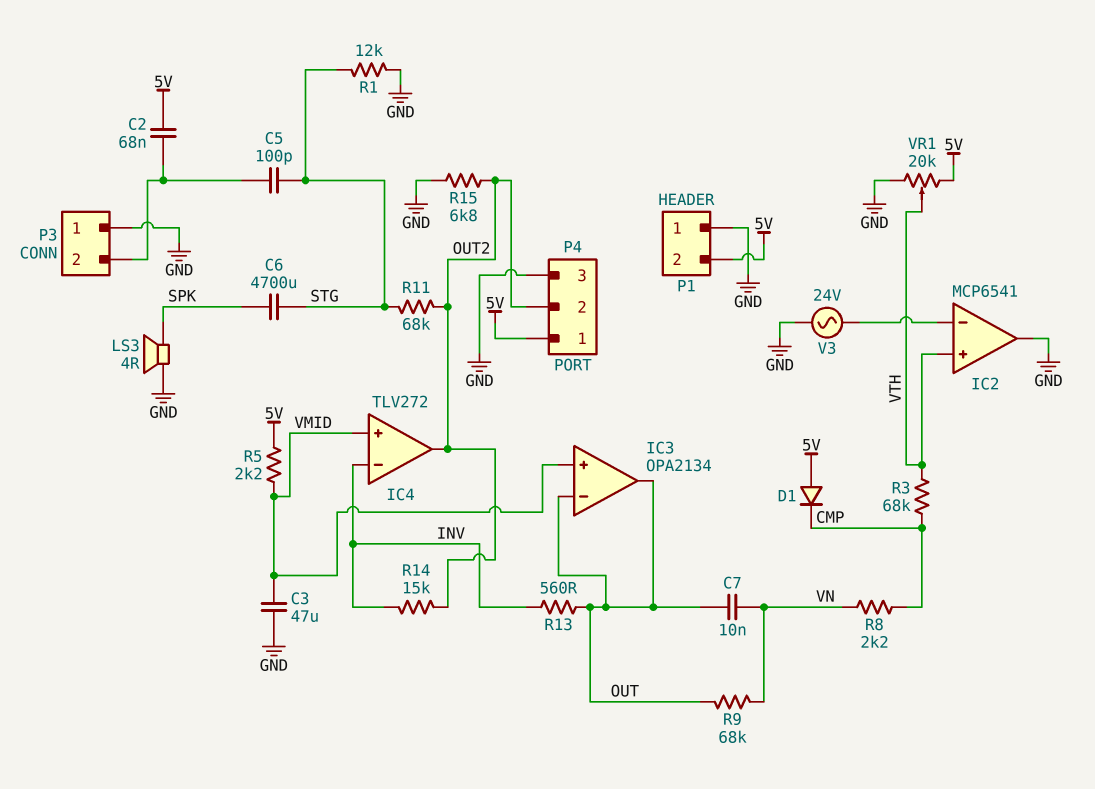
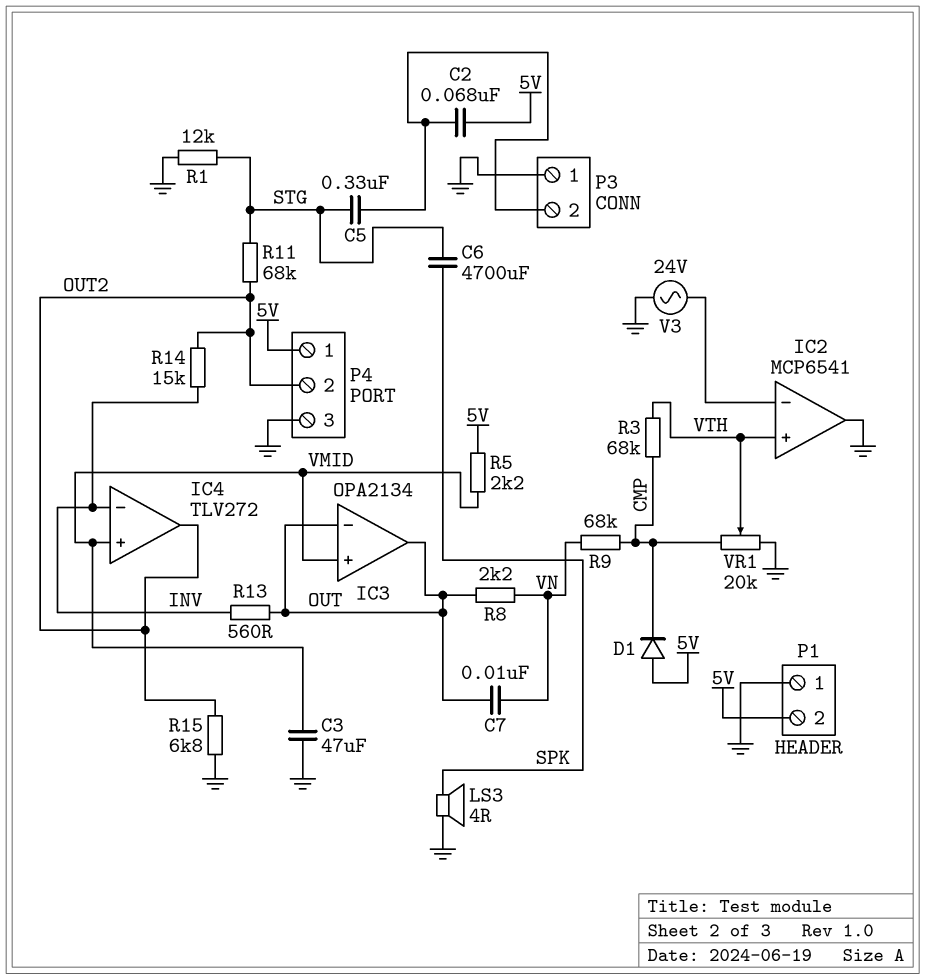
C5: 100pF (P3/2, STG) -> 330nF (P3/2, STG)
R8: 2.2k (CMP, VN) -> 2.2k (OUT, VN)
R9: 68k (OUT, VN) -> 68k (CMP, VN)
VR1: 20k (5V, GND, wiper VTH) -> 20k (CMP, GND, wiper VTH)

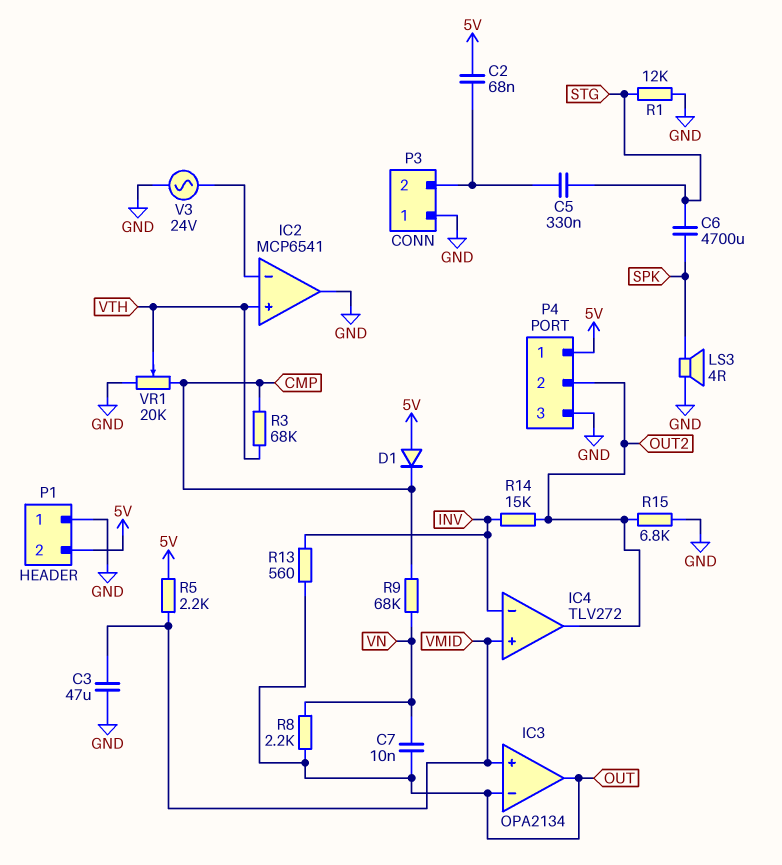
R11: 68k (OUT2, STG) -> none

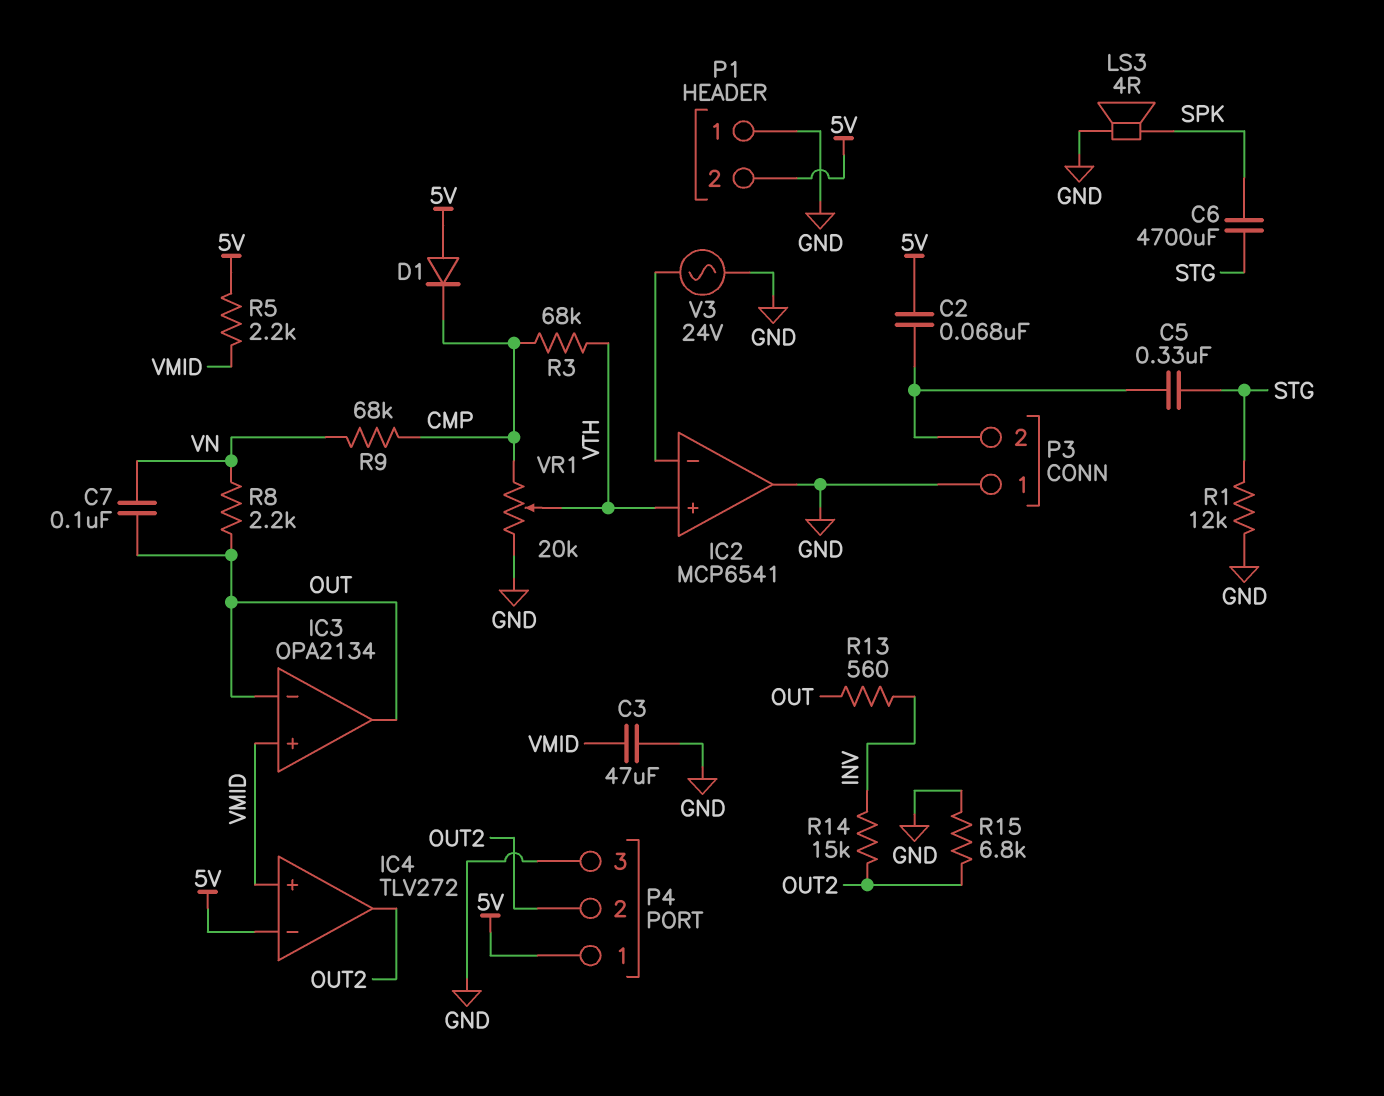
C7: 10nF (OUT, VN) -> 100nF (OUT, VN)
IC4 pin in-: INV -> 5V

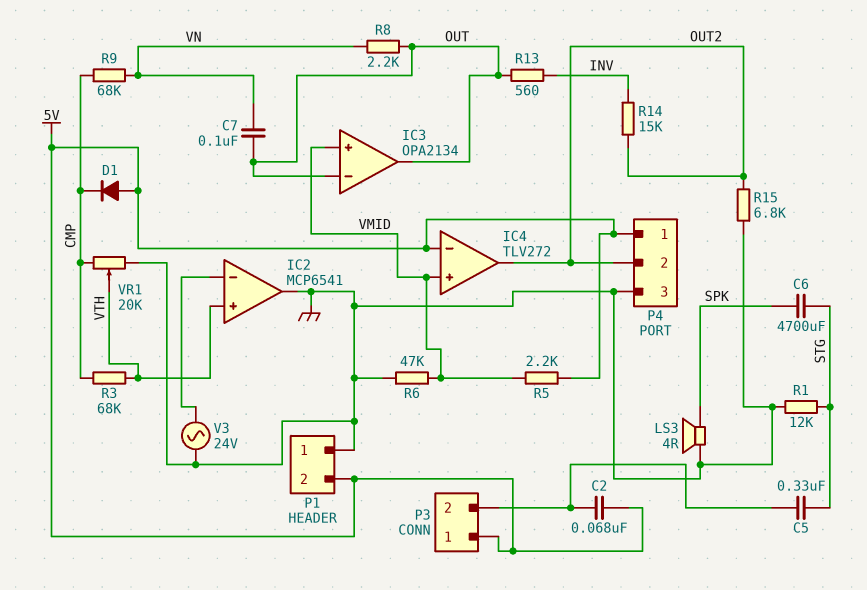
C3: 47uF (GND, VMID) -> none
P3 pin 1: GND -> 5V
R6: none -> 47k (GND, VMID)

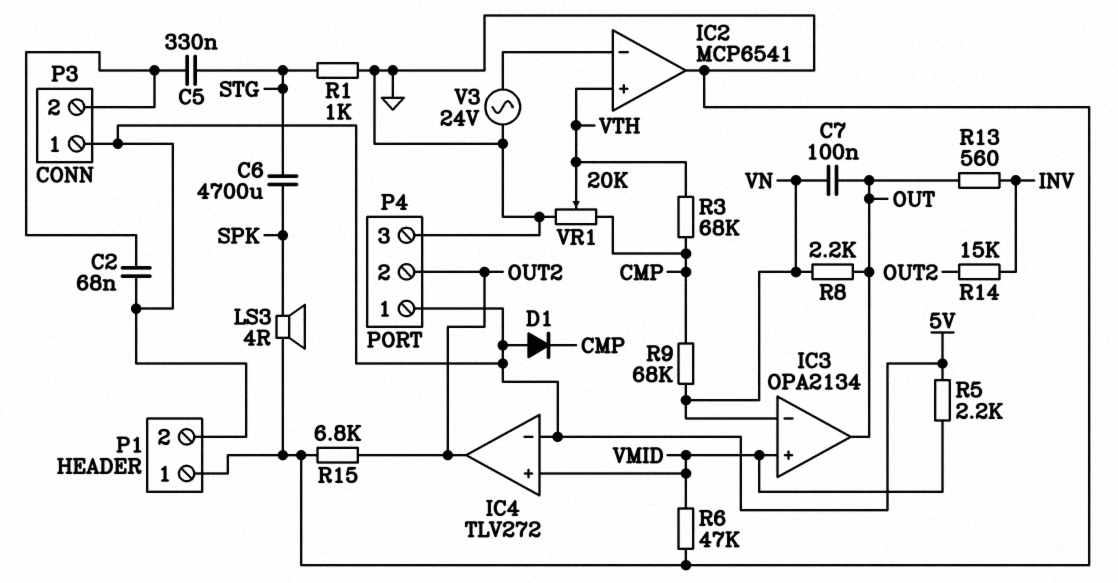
IC3 pin in-: OUT -> VN
R1: 12k (GND, STG) -> 1k (GND, STG)

